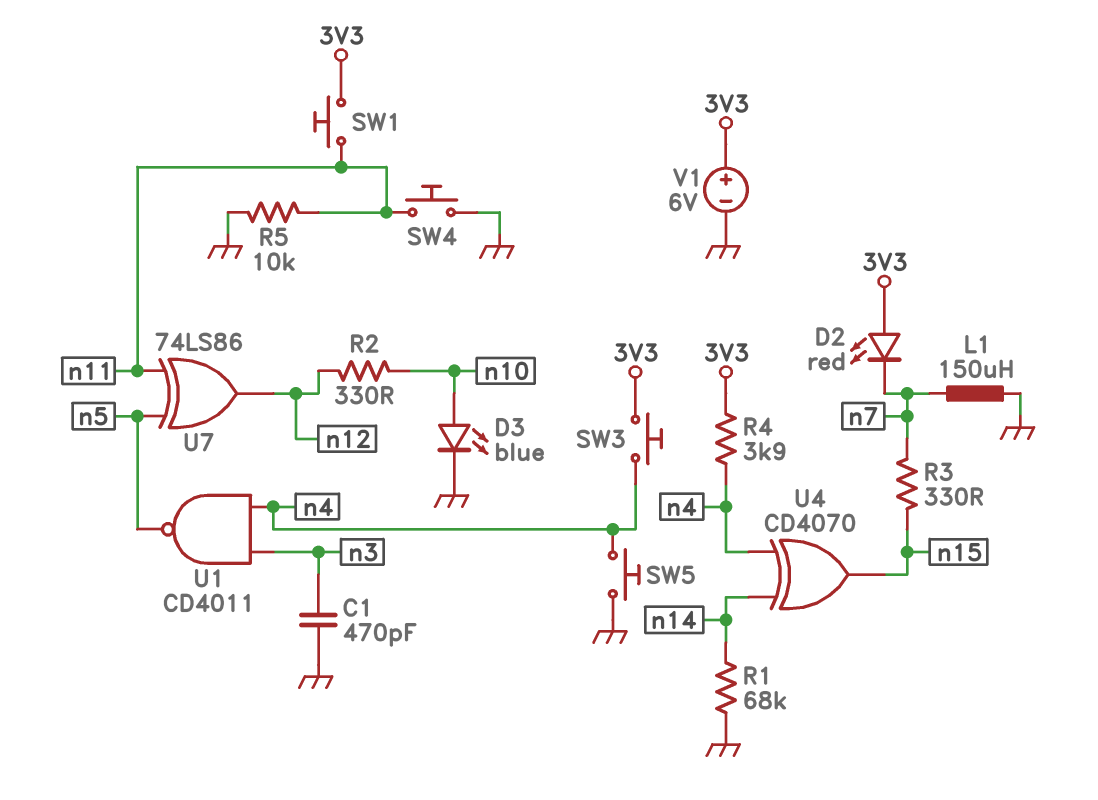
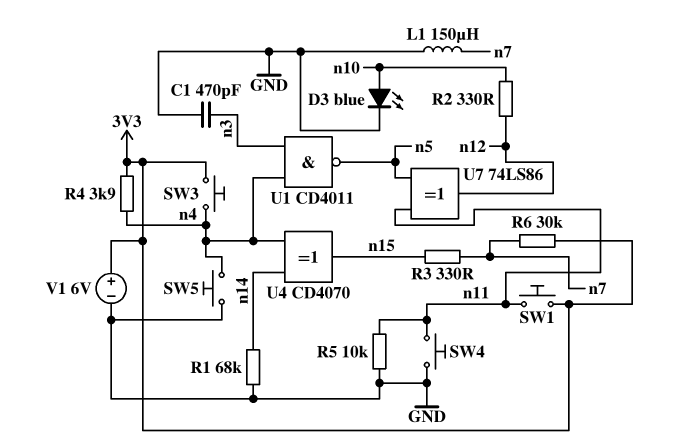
D2: LED red (A 3V3, K n7) -> none
R6: none -> 30k (3V3, n7)

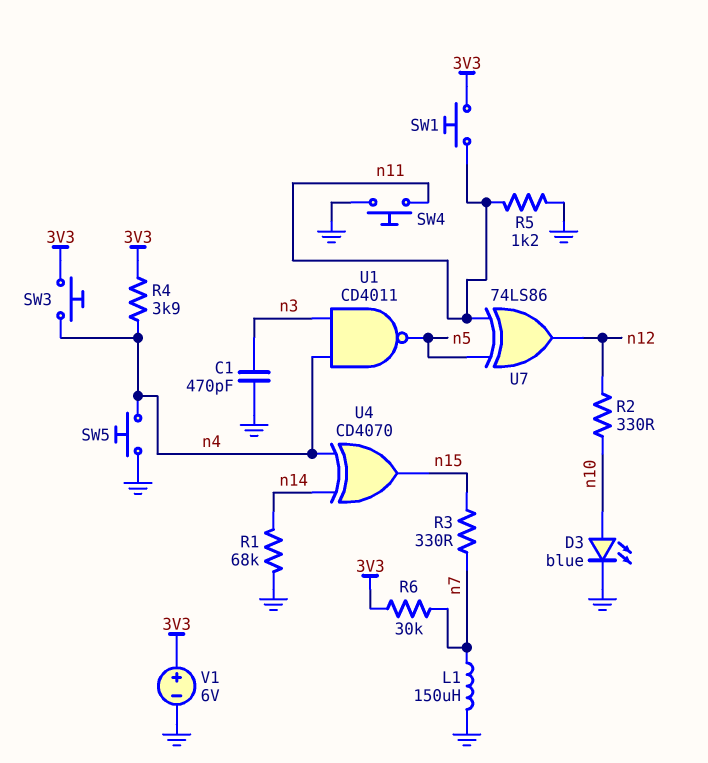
R5: 10k (GND, n11) -> 1.2k (GND, n11)

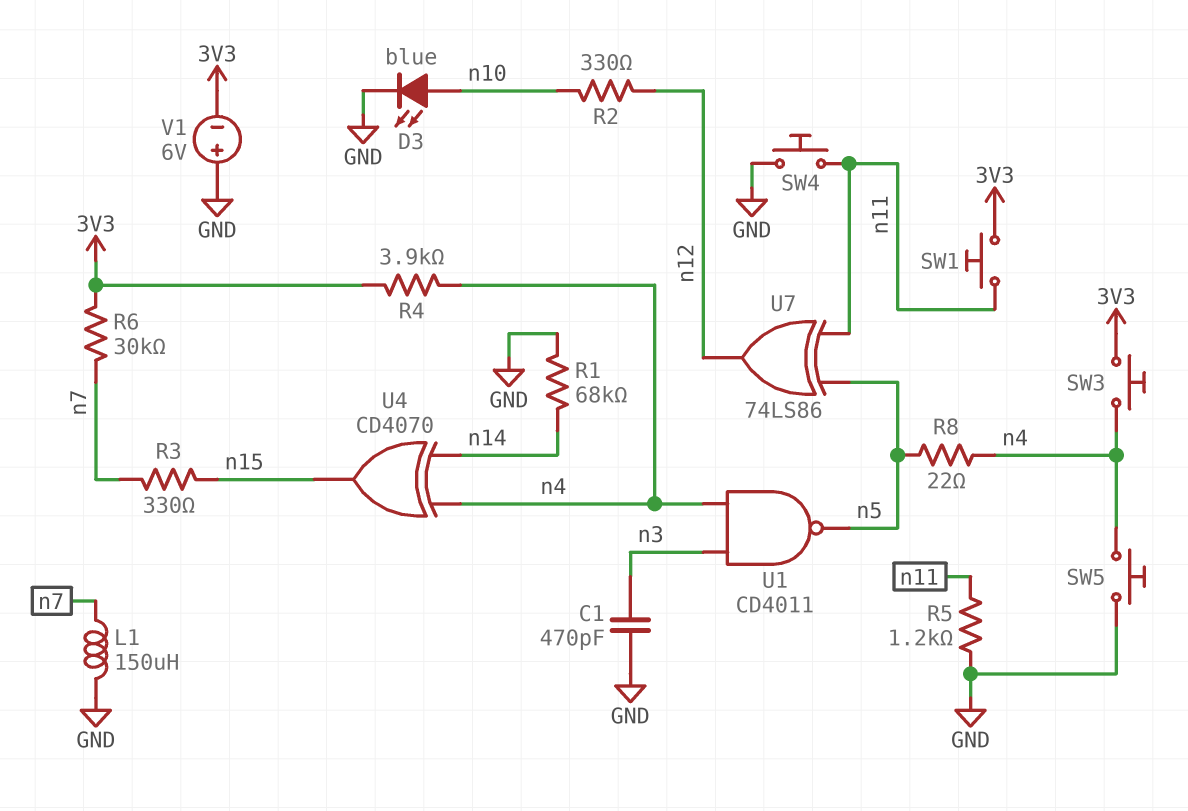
R8: none -> 22 (n4, n5)
V1: 6V (plus 3V3, minus GND) -> 6V (plus GND, minus 3V3)

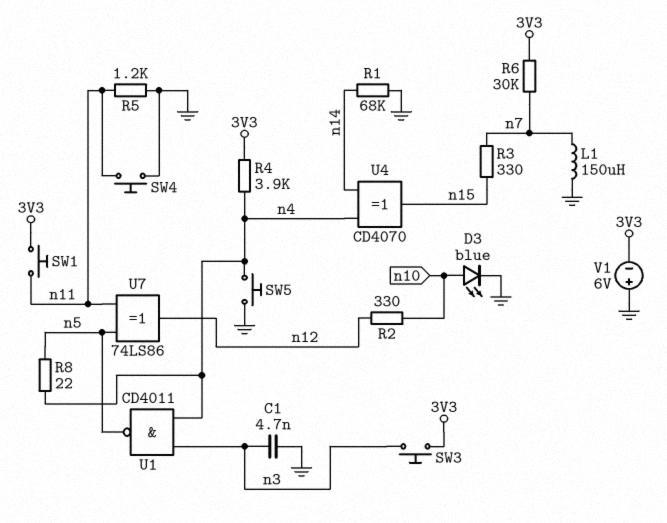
C1: 470pF (GND, n3) -> 4.7nF (GND, n3)
SW3: button (3V3, n4) -> button (3V3, n3)

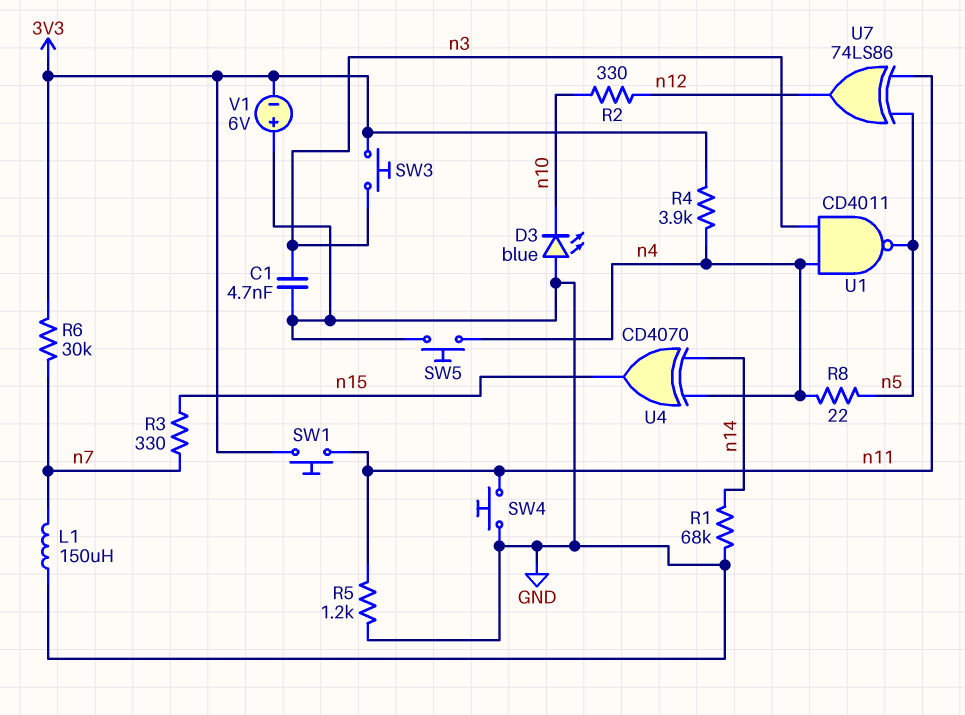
D3: LED blue (A n10, K GND) -> LED blue (A GND, K n10)

